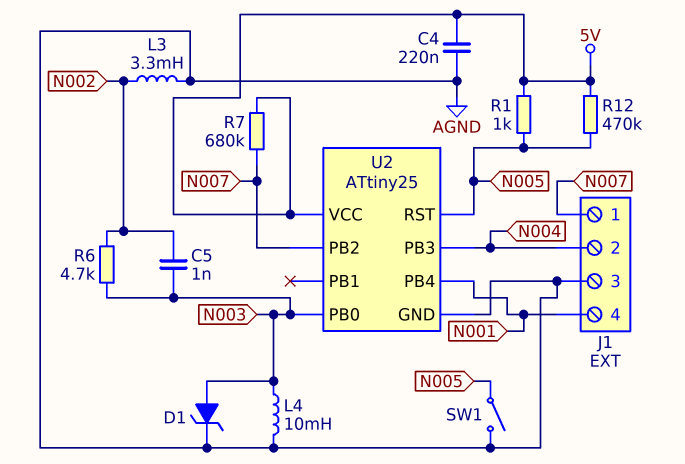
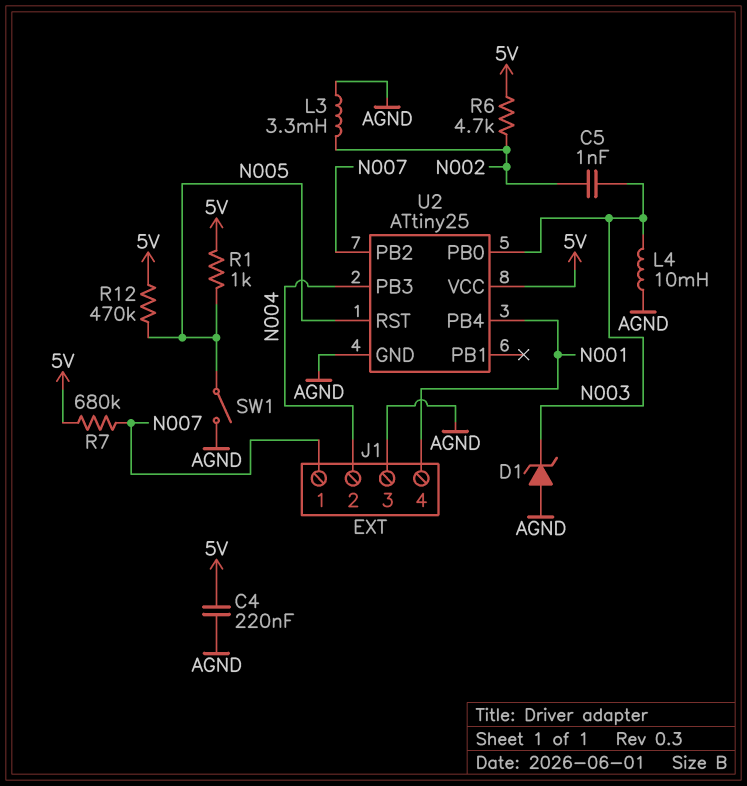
D1: zener (A N003, K AGND) -> zener (A AGND, K N003)
R6: 4.7k (N002, N003) -> 4.7k (5V, N002)

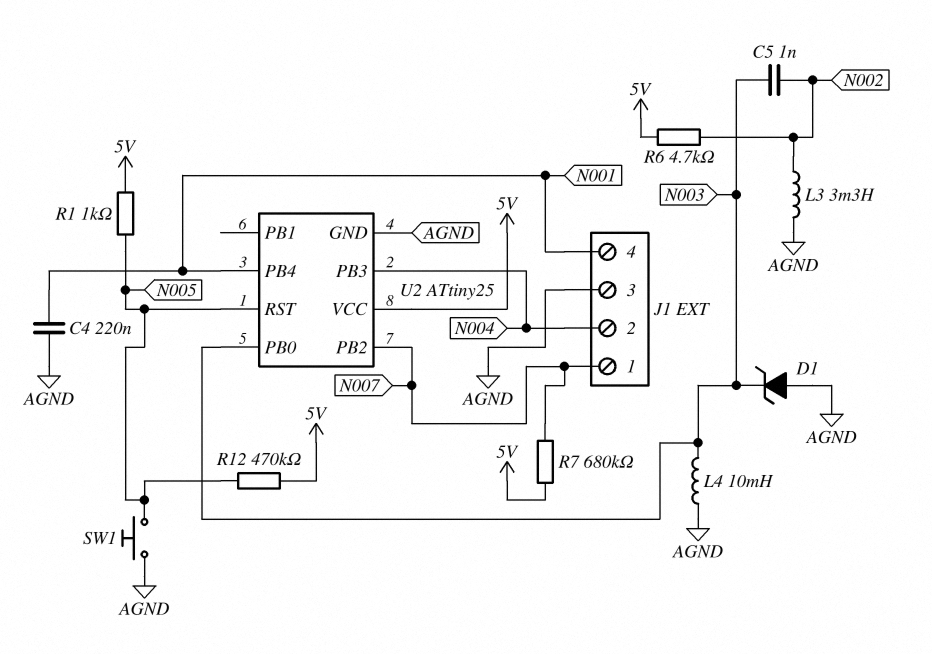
C4: 220nF (5V, AGND) -> 220nF (AGND, N001)
SW1: switch (AGND, N005) -> button (AGND, N005)

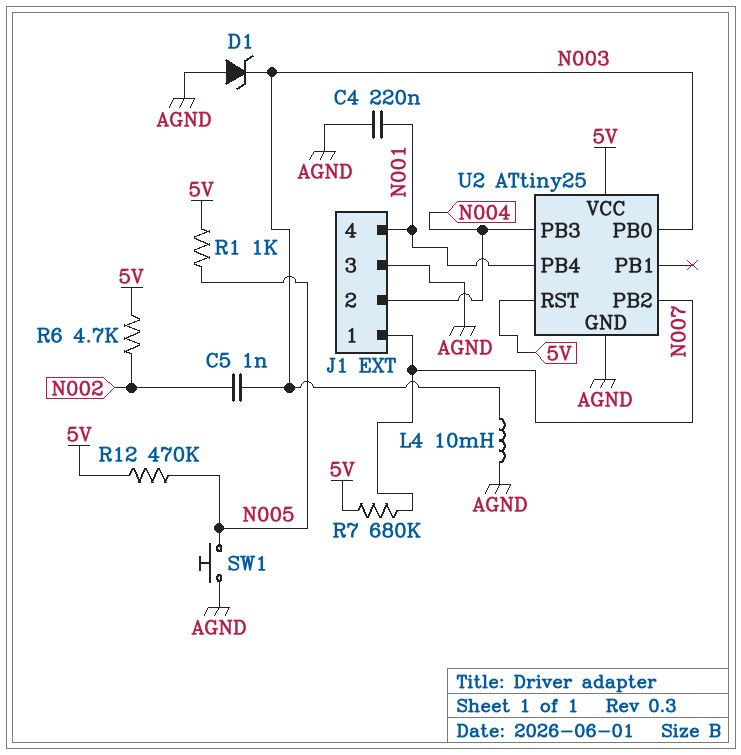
L3: 3.3mH (AGND, N002) -> none
U2 pin RST: N005 -> 5V

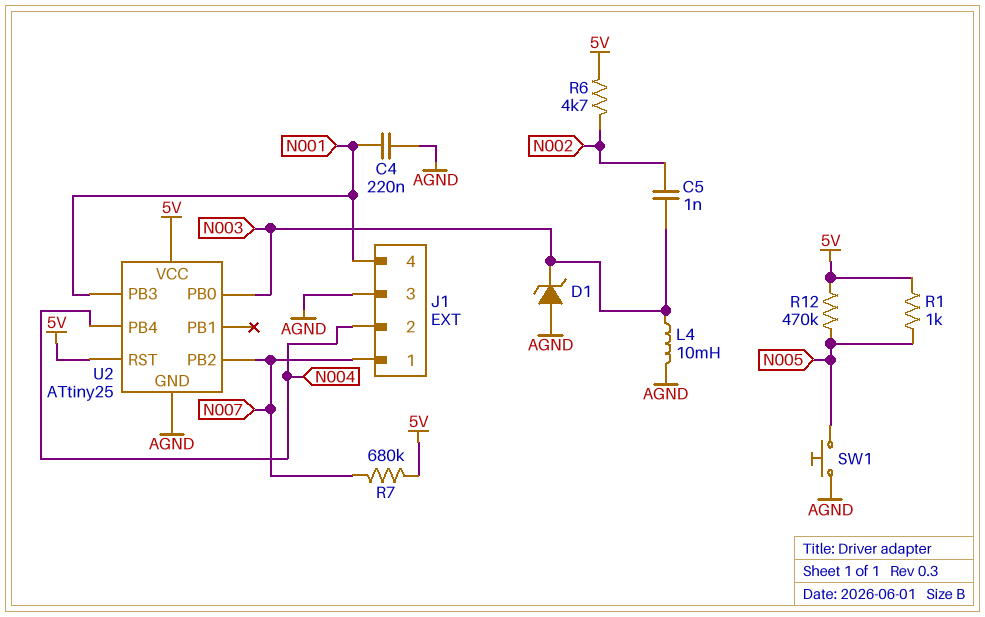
U2 pin PB3: N004 -> N001
U2 pin PB4: N001 -> N004

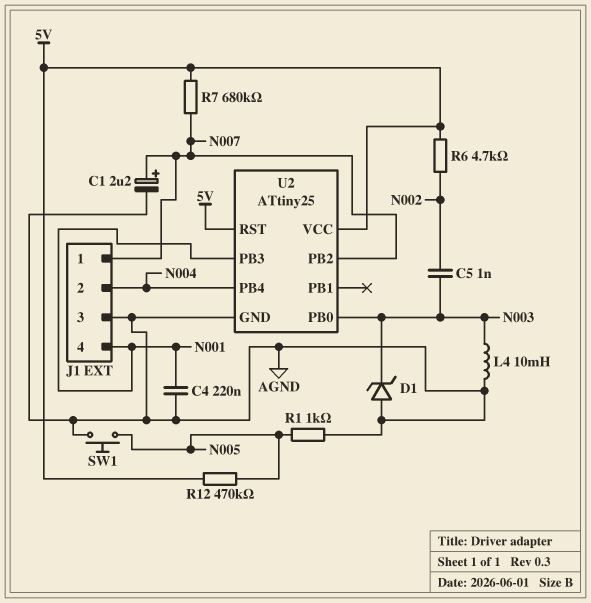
C1: none -> 2.2uF (plus N007, minus AGND)
R1: 1k (5V, N005) -> 1k (AGND, N005)

